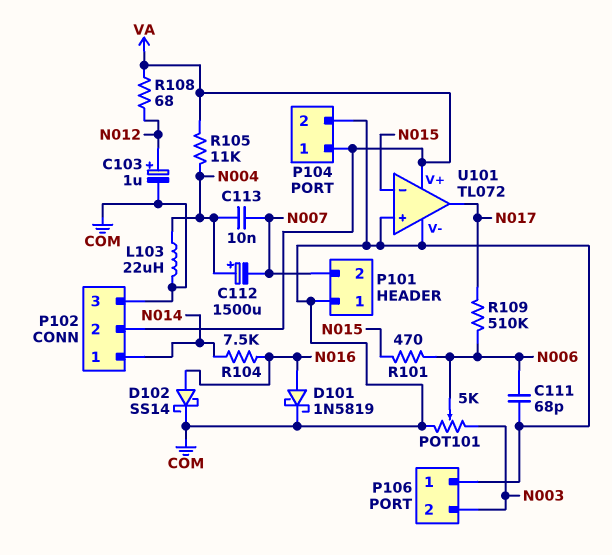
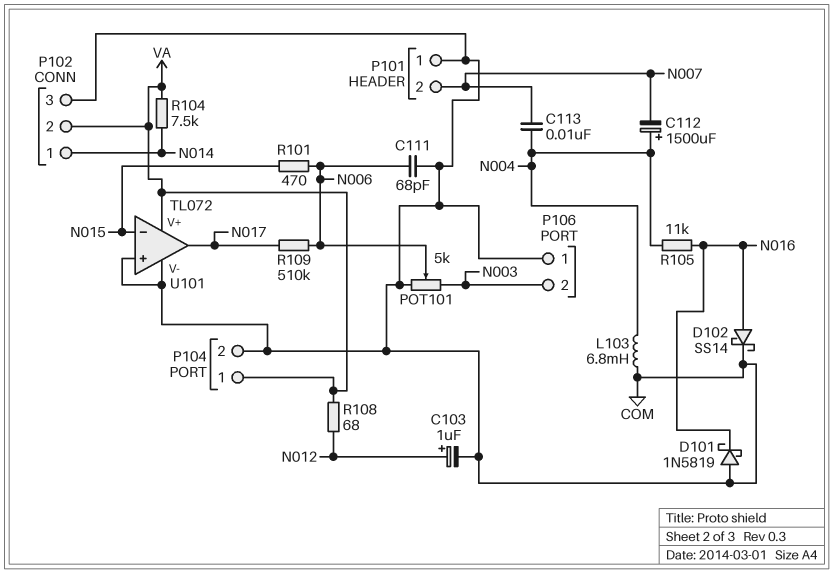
D101: schottky 1N5819 (A N016, K COM) -> schottky 1N5819 (A COM, K N016)
L103: 22uH (COM, N004) -> 6.8mH (COM, N004)
R104: 7.5k (N014, N016) -> 7.5k (N014, VA)
R105: 11k (N004, VA) -> 11k (N004, N016)

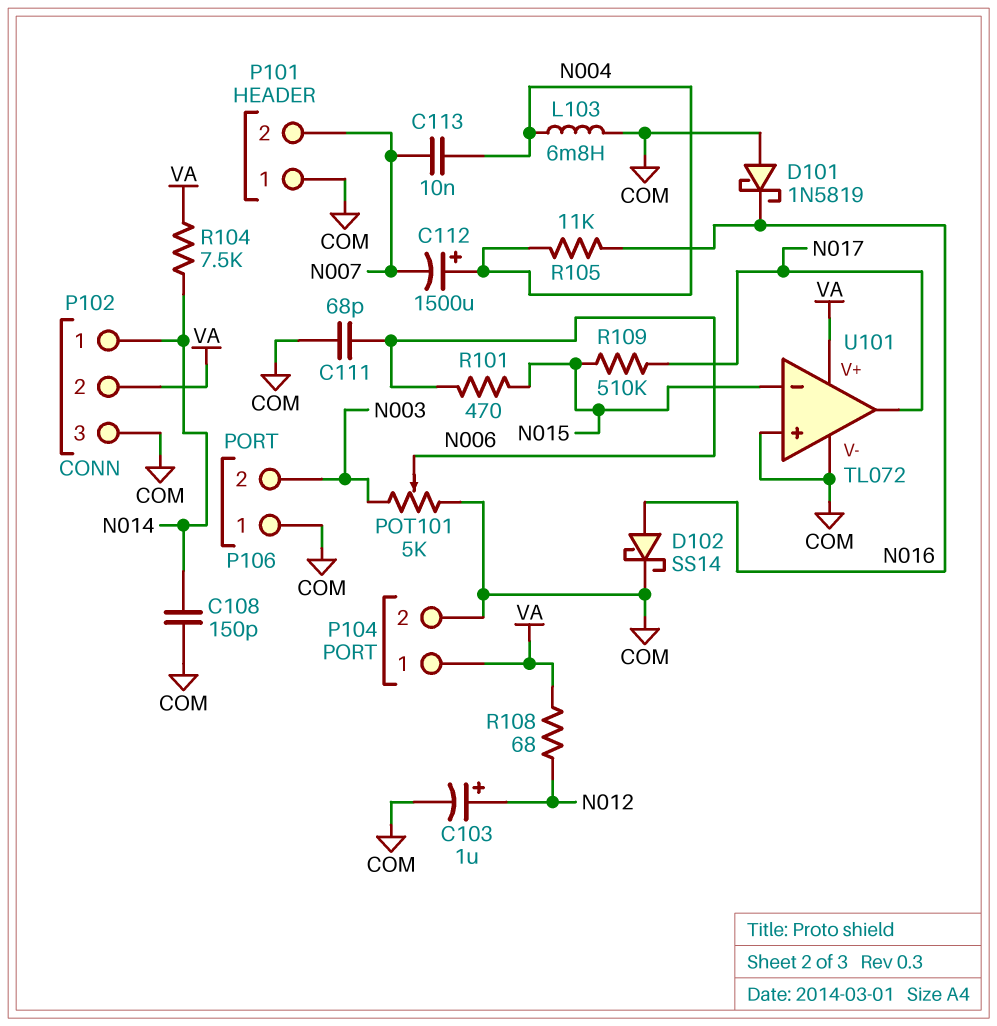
C108: none -> 150pF (COM, N014)
R109: 510k (N006, N017) -> 510k (N015, N017)

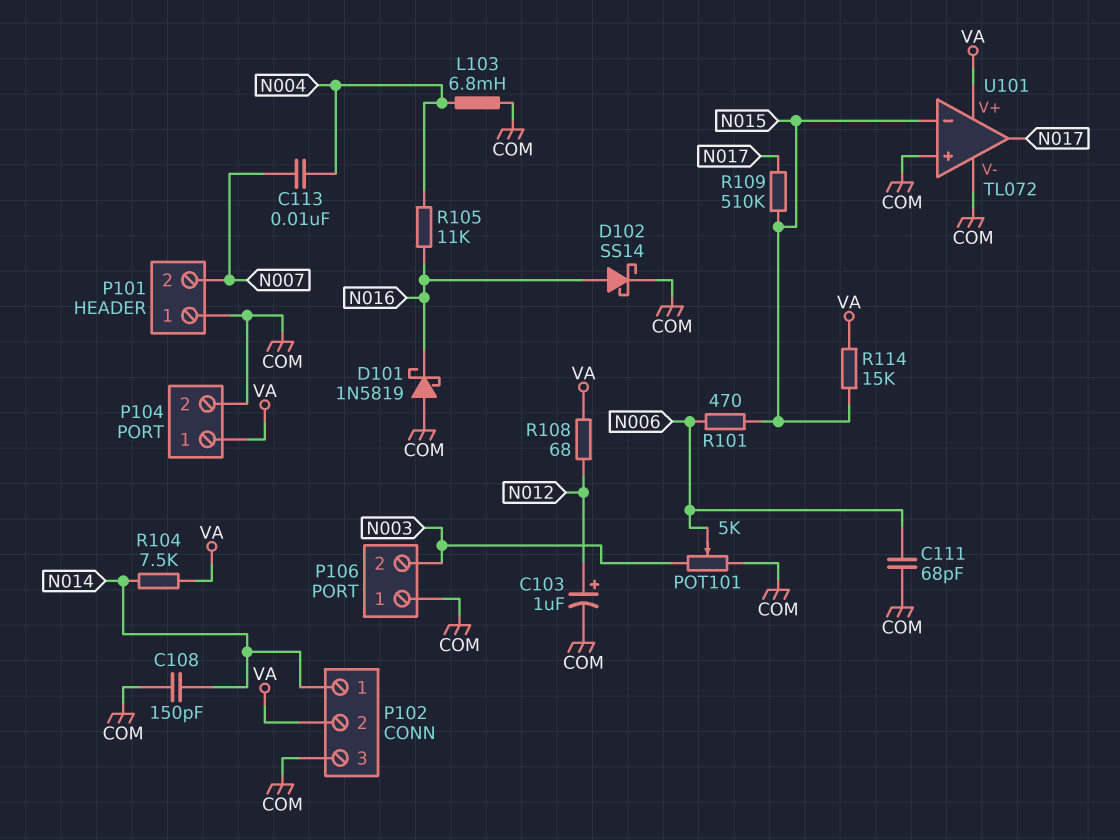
C112: 1500uF (plus N004, minus N007) -> none
R114: none -> 15k (N015, VA)

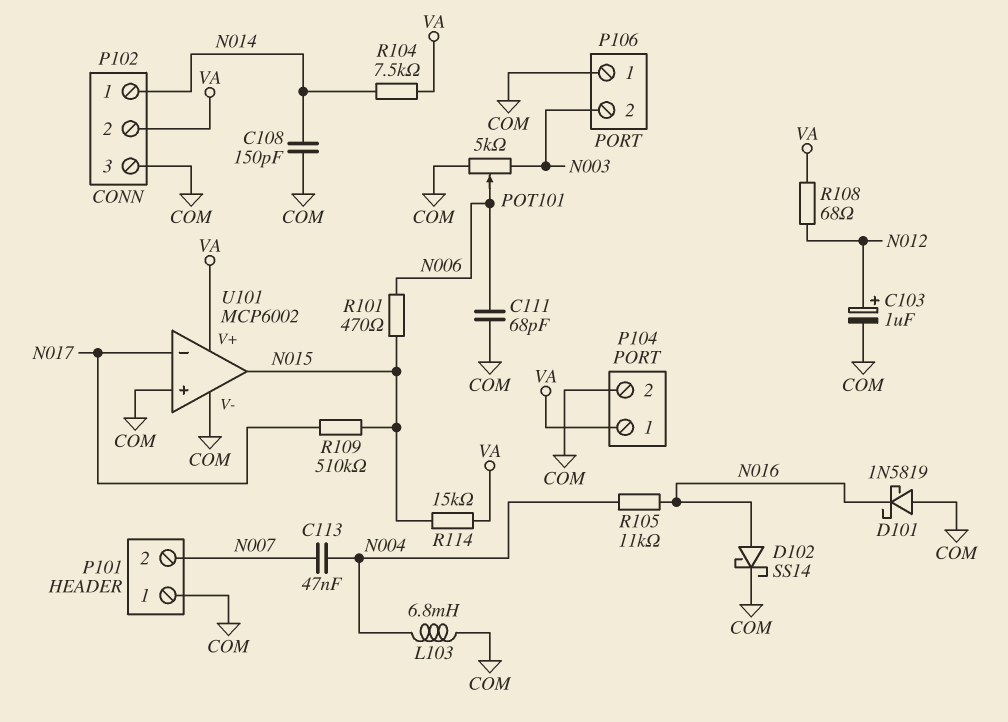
C113: 10nF (N004, N007) -> 47nF (N004, N007)
U101: TL072 -> MCP6002
U101 pin in-: N015 -> N017
U101 pin out: N017 -> N015

